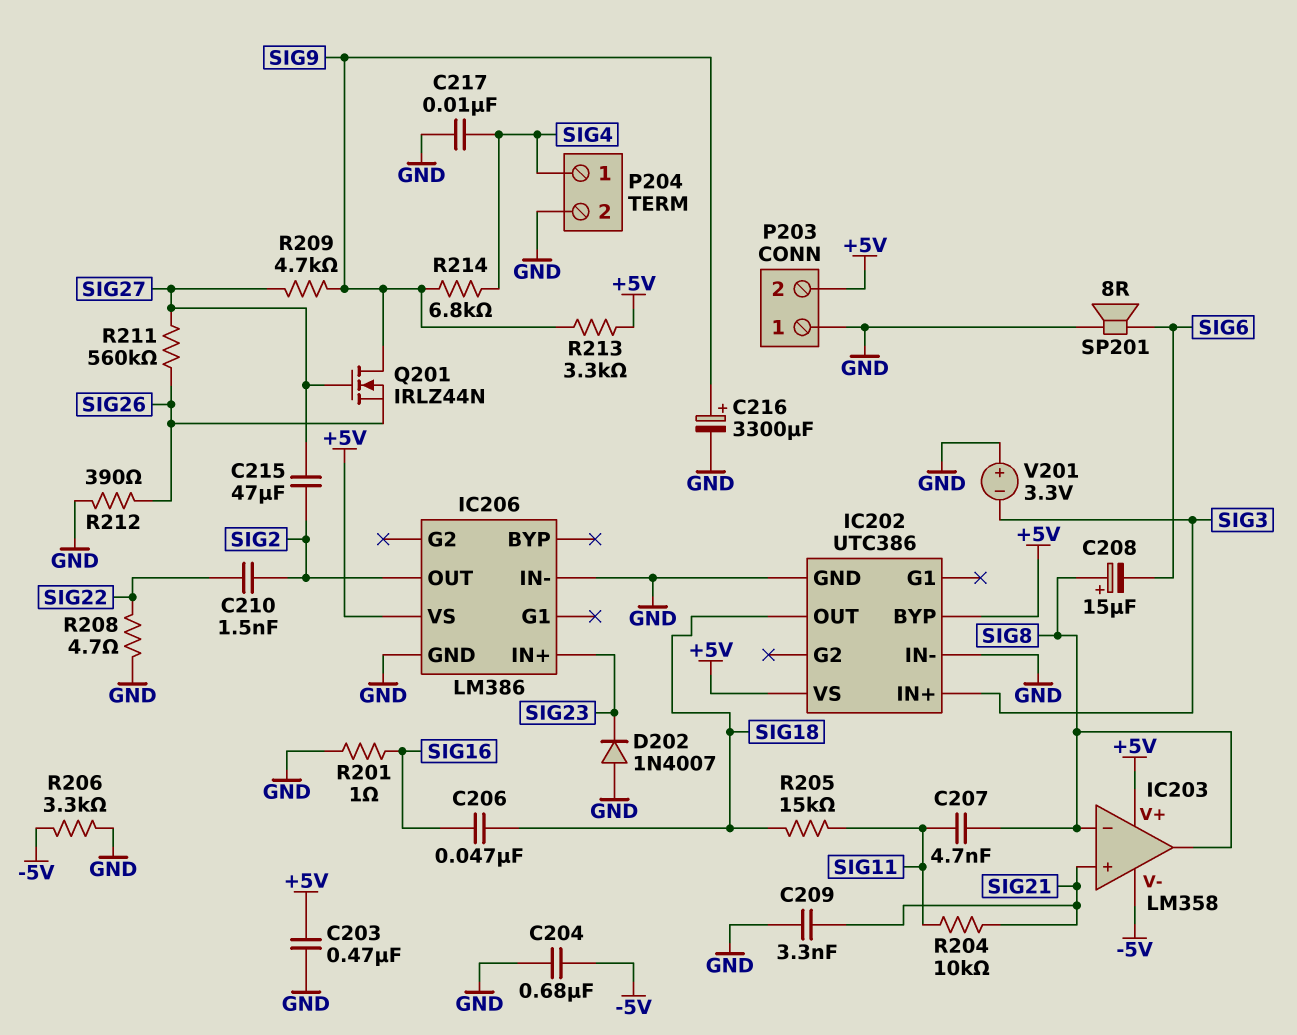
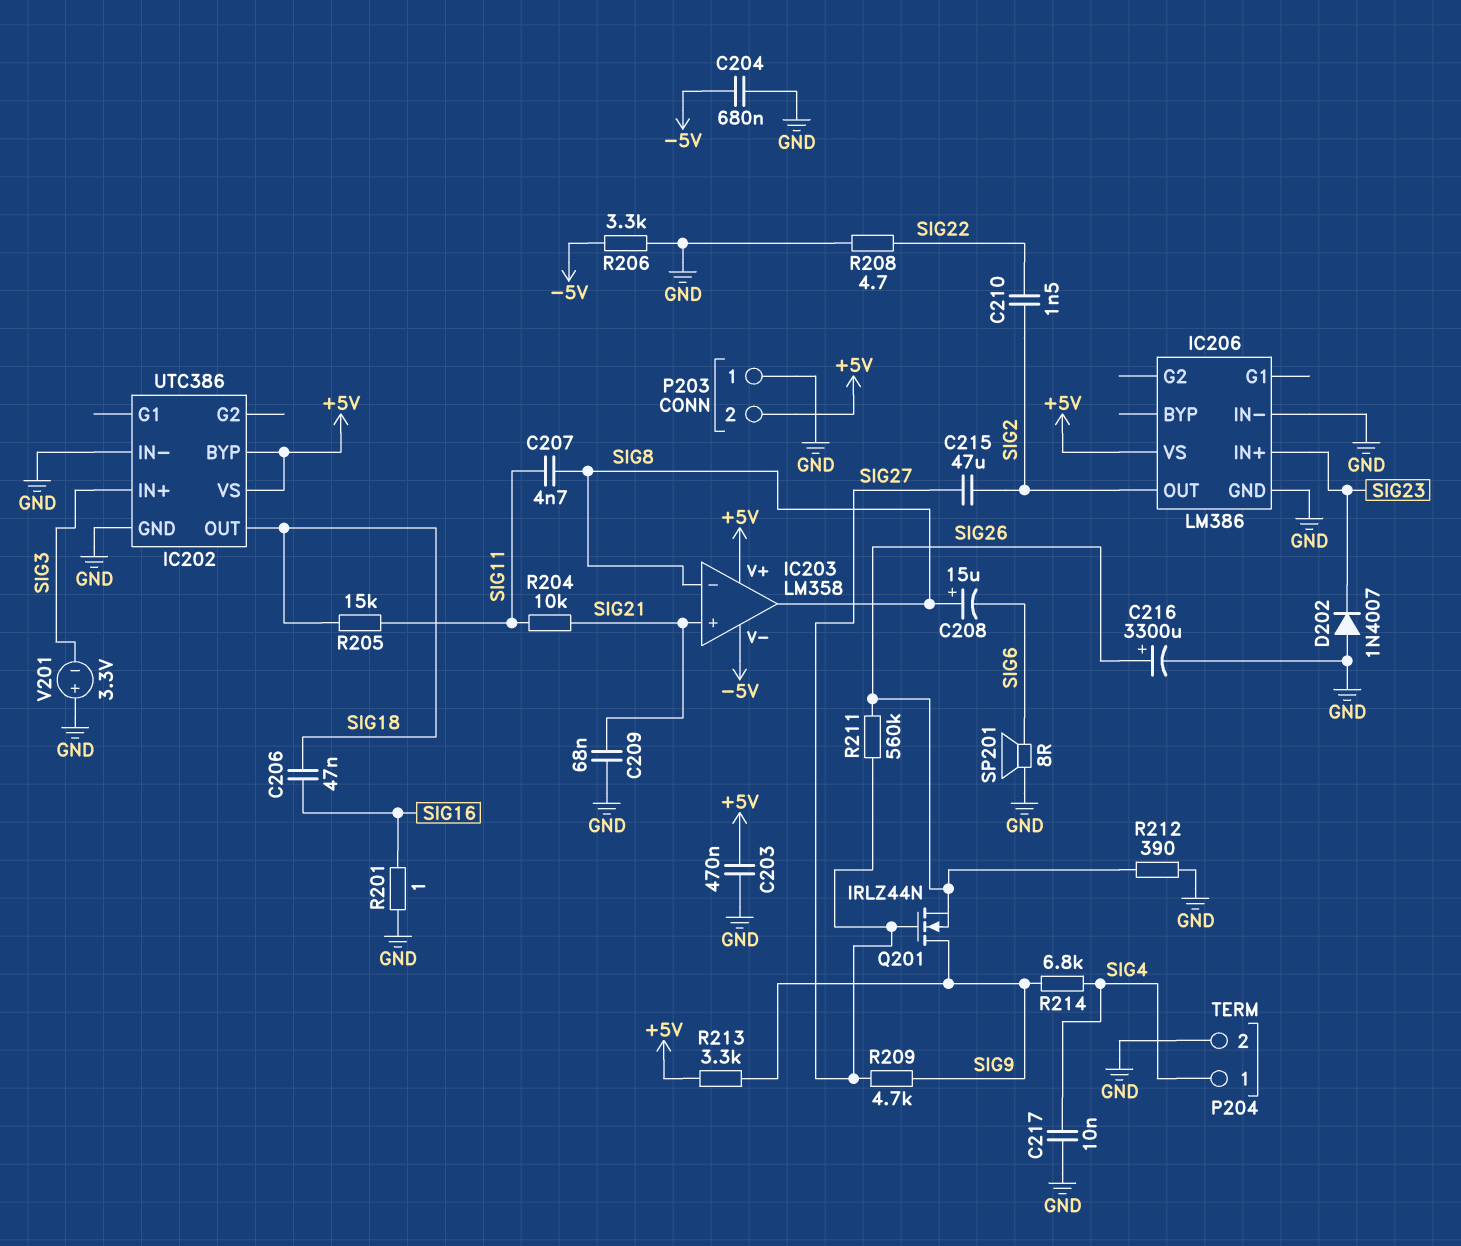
C209: 3.3nF (GND, SIG21) -> 68nF (GND, SIG21)
C216: 3300uF (plus SIG9, minus GND) -> 3300uF (plus SIG26, minus GND)

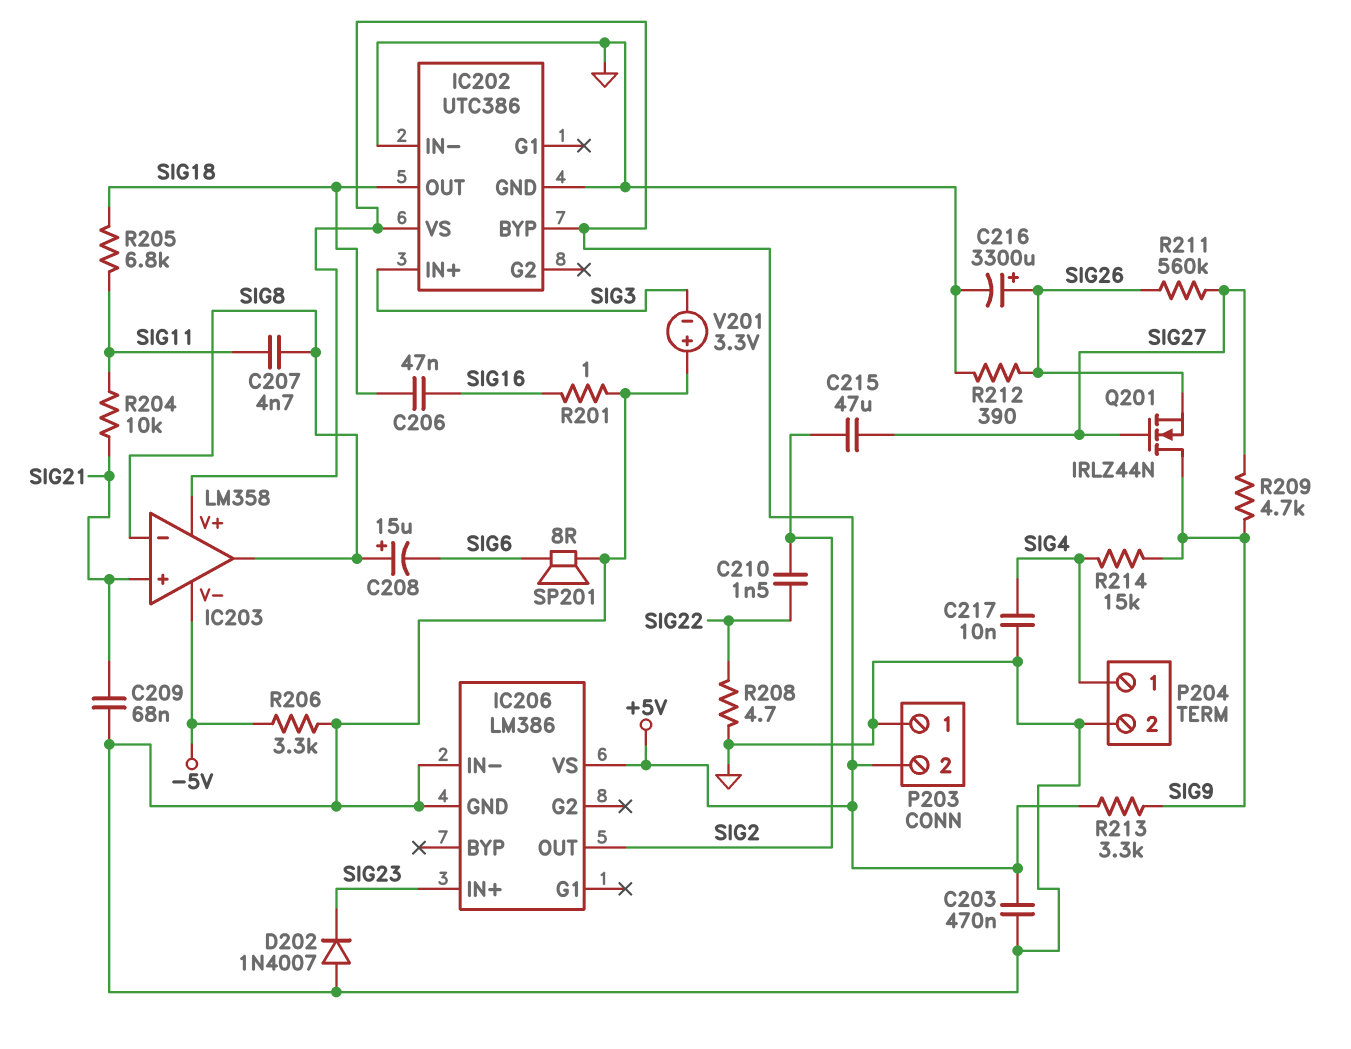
C204: 680nF (-5V, GND) -> none
R205: 15k (SIG11, SIG18) -> 6.8k (SIG11, SIG18)
R214: 6.8k (SIG4, SIG9) -> 15k (SIG4, SIG9)

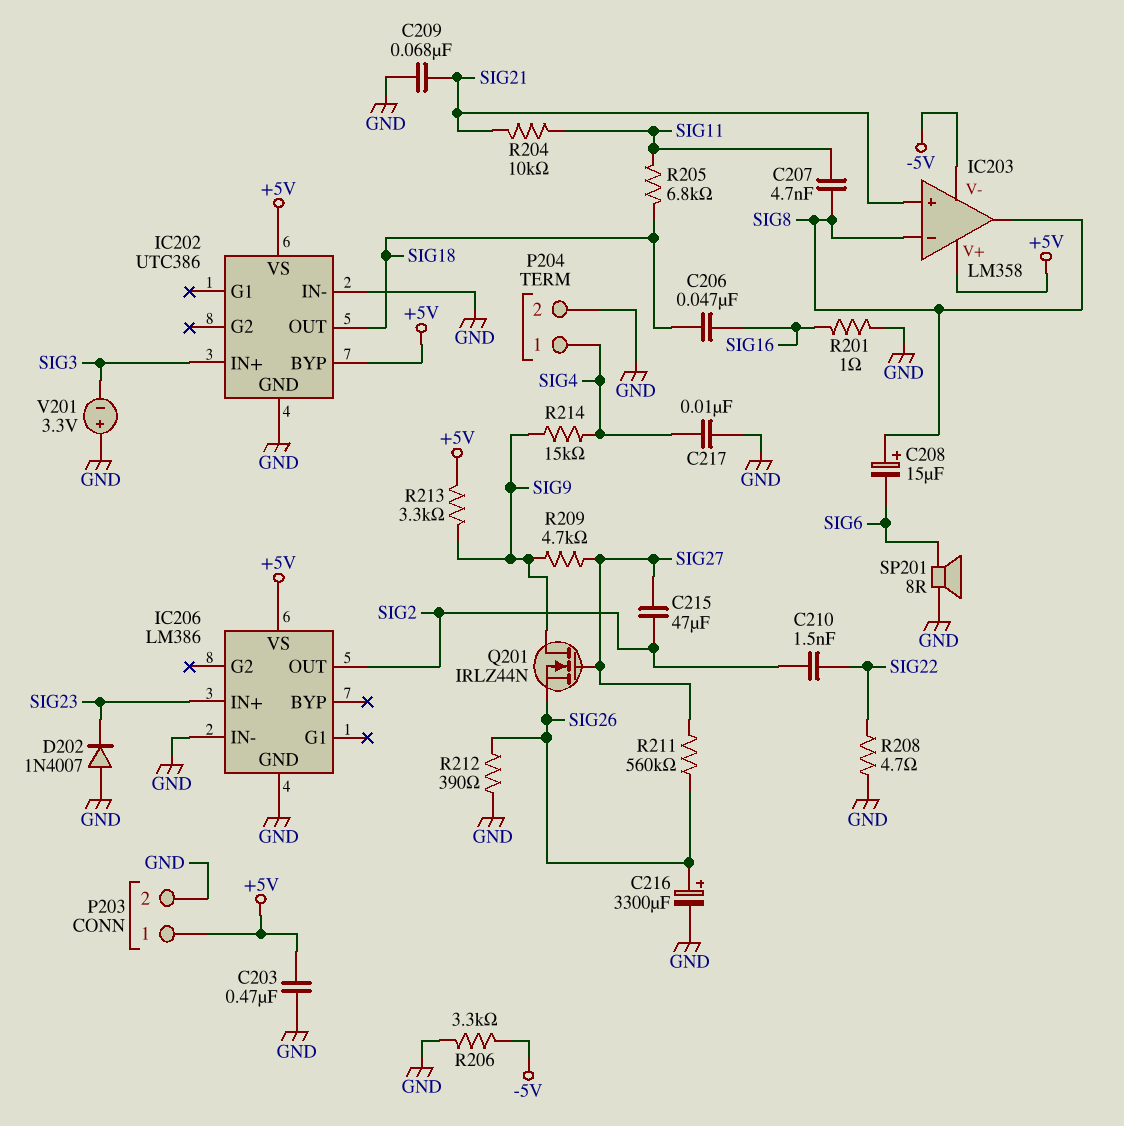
P203 pin 1: GND -> +5V
P203 pin 2: +5V -> GND

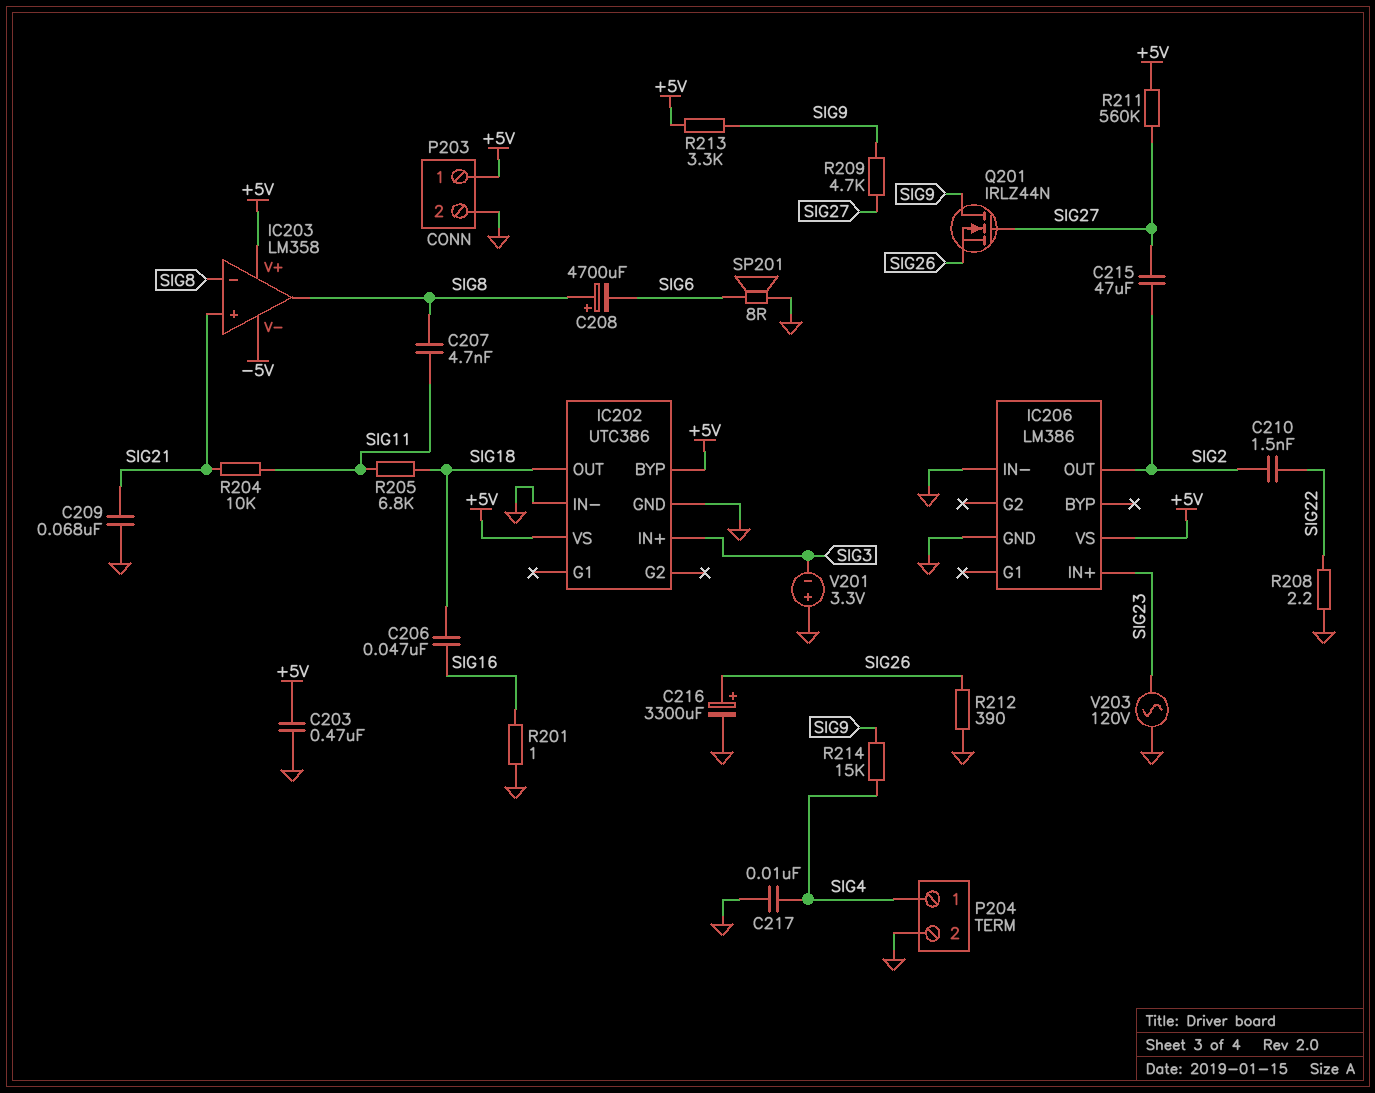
C208: 15uF (plus SIG8, minus SIG6) -> 4700uF (plus SIG8, minus SIG6)
D202: diode 1N4007 (A GND, K SIG23) -> none
R206: 3.3k (-5V, GND) -> none
R208: 4.7 (GND, SIG22) -> 2.2 (GND, SIG22)
R211: 560k (SIG26, SIG27) -> 560k (+5V, SIG27)
V203: none -> AC 120V (GND, SIG23)

